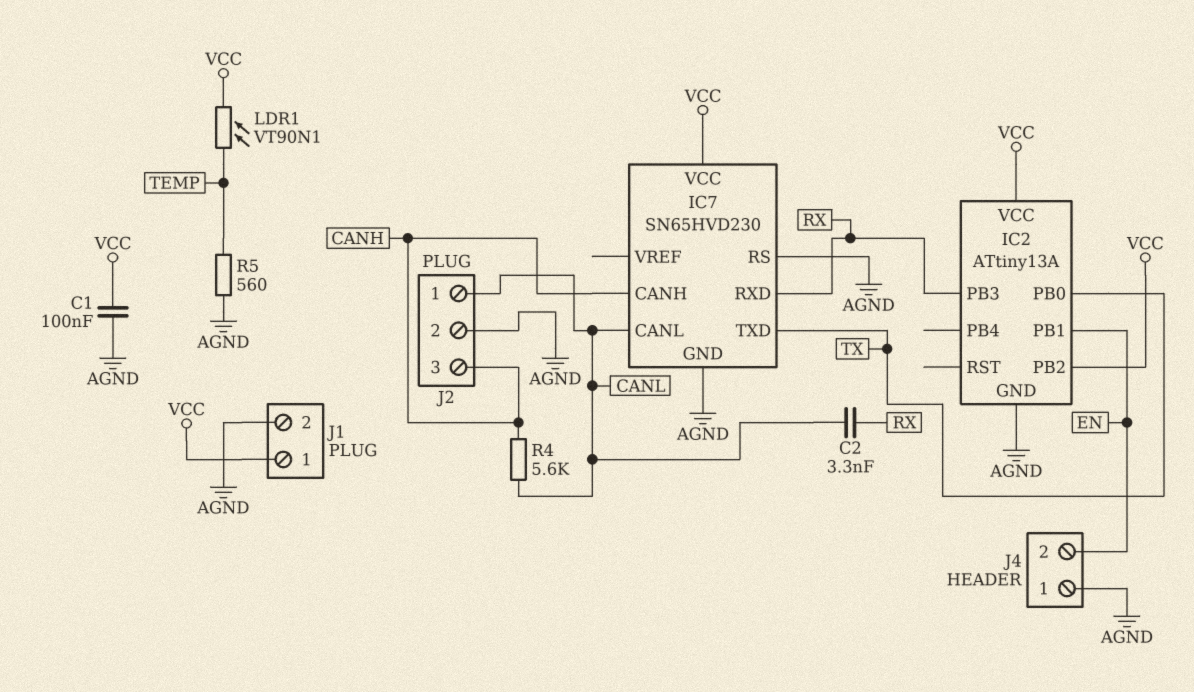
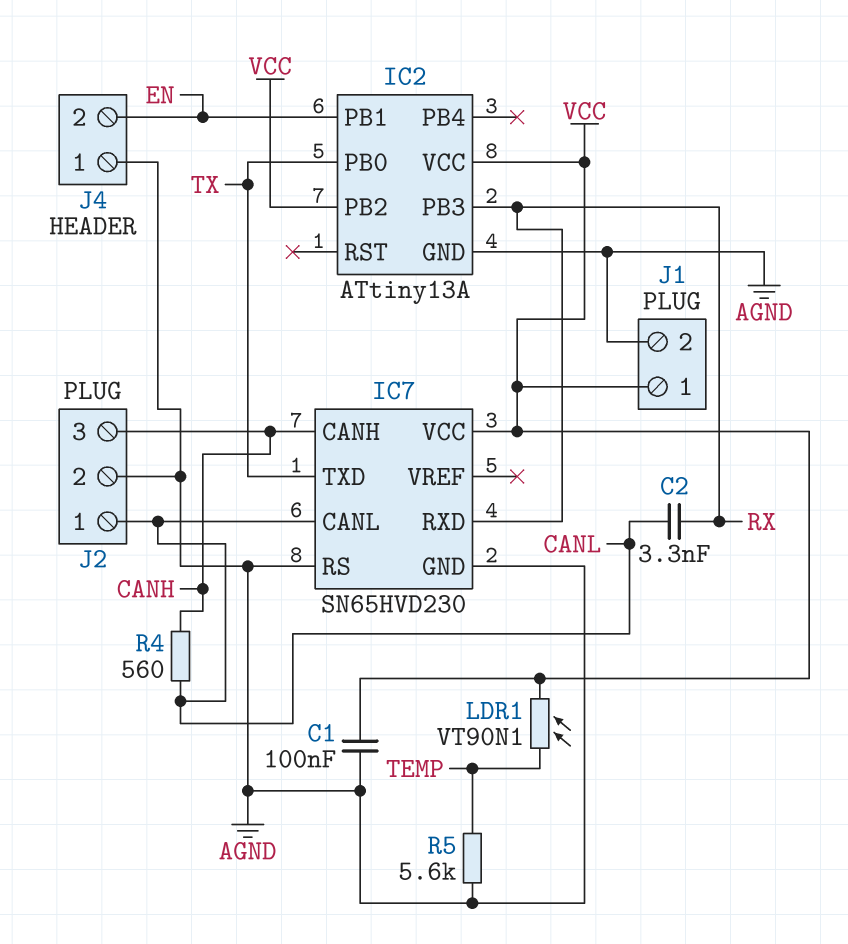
R4: 5.6k (CANH, CANL) -> 560 (CANH, CANL)
R5: 560 (AGND, TEMP) -> 5.6k (AGND, TEMP)

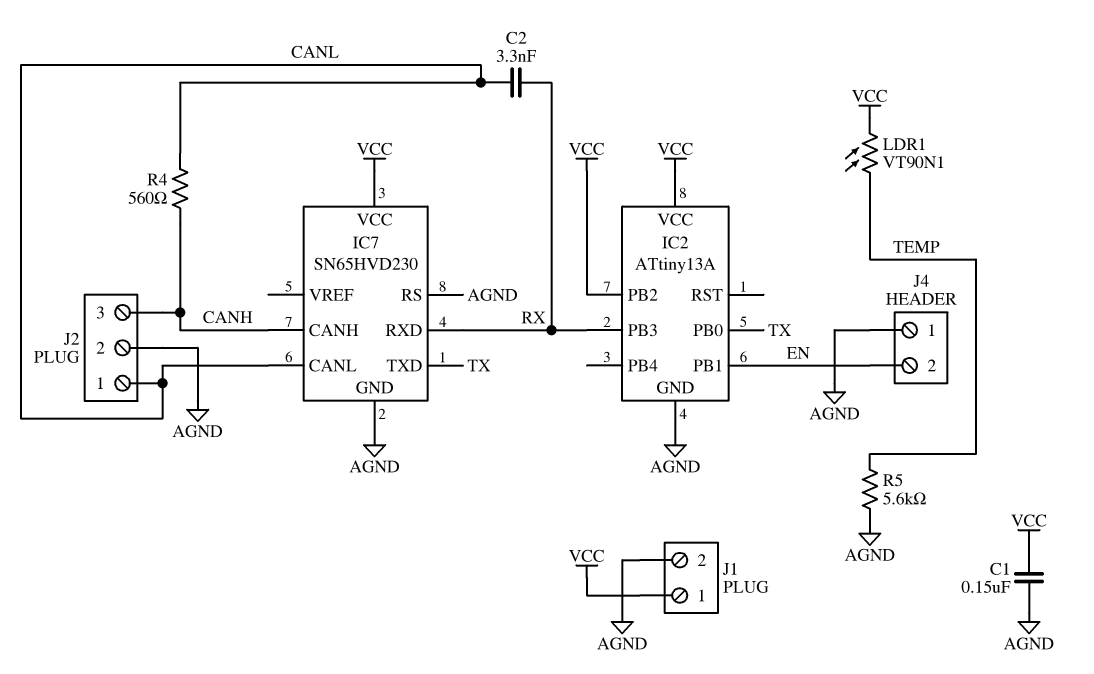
C1: 100nF (AGND, VCC) -> 150nF (AGND, VCC)

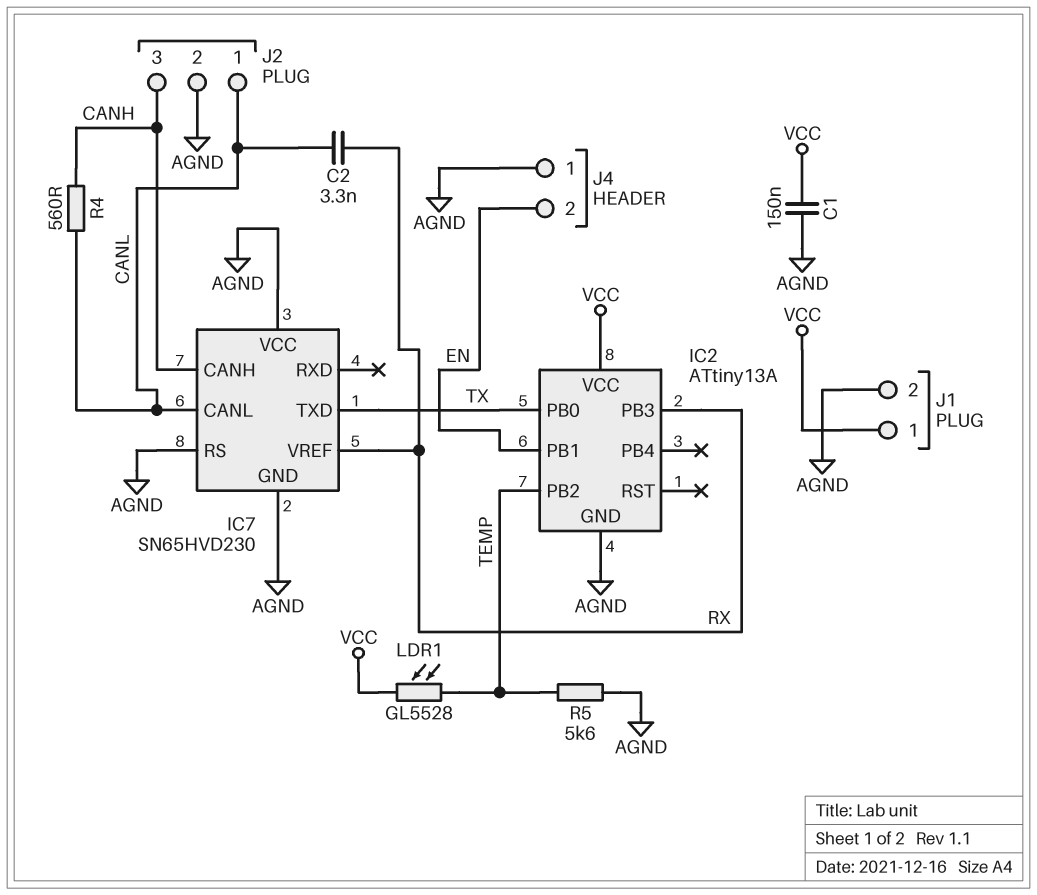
IC2 pin PB2: VCC -> TEMP
IC7 pin RXD: RX -> none
IC7 pin VCC: VCC -> AGND
IC7 pin VREF: none -> RX
LDR1: VT90N1 (TEMP, VCC) -> GL5528 (TEMP, VCC)

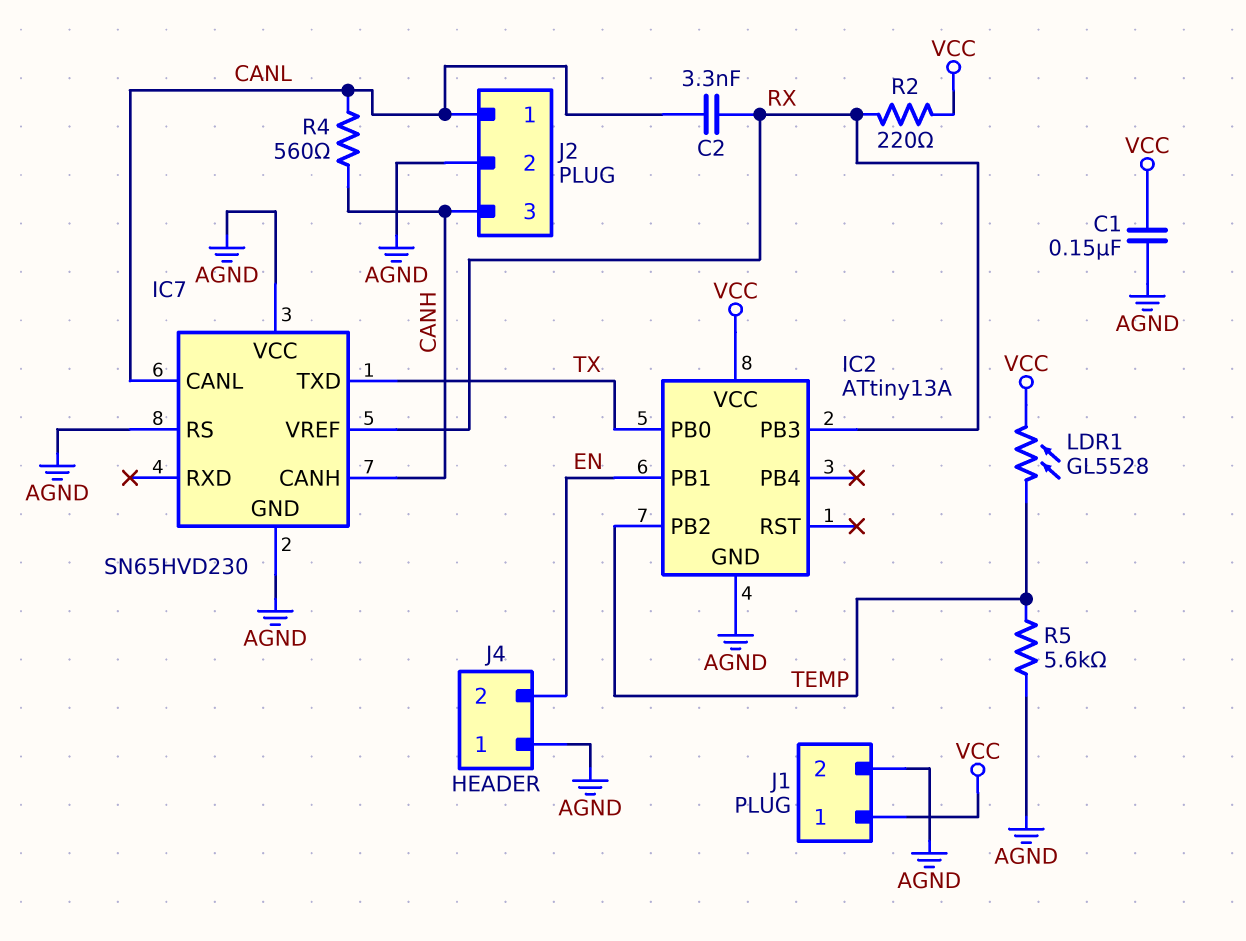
R2: none -> 220 (RX, VCC)

